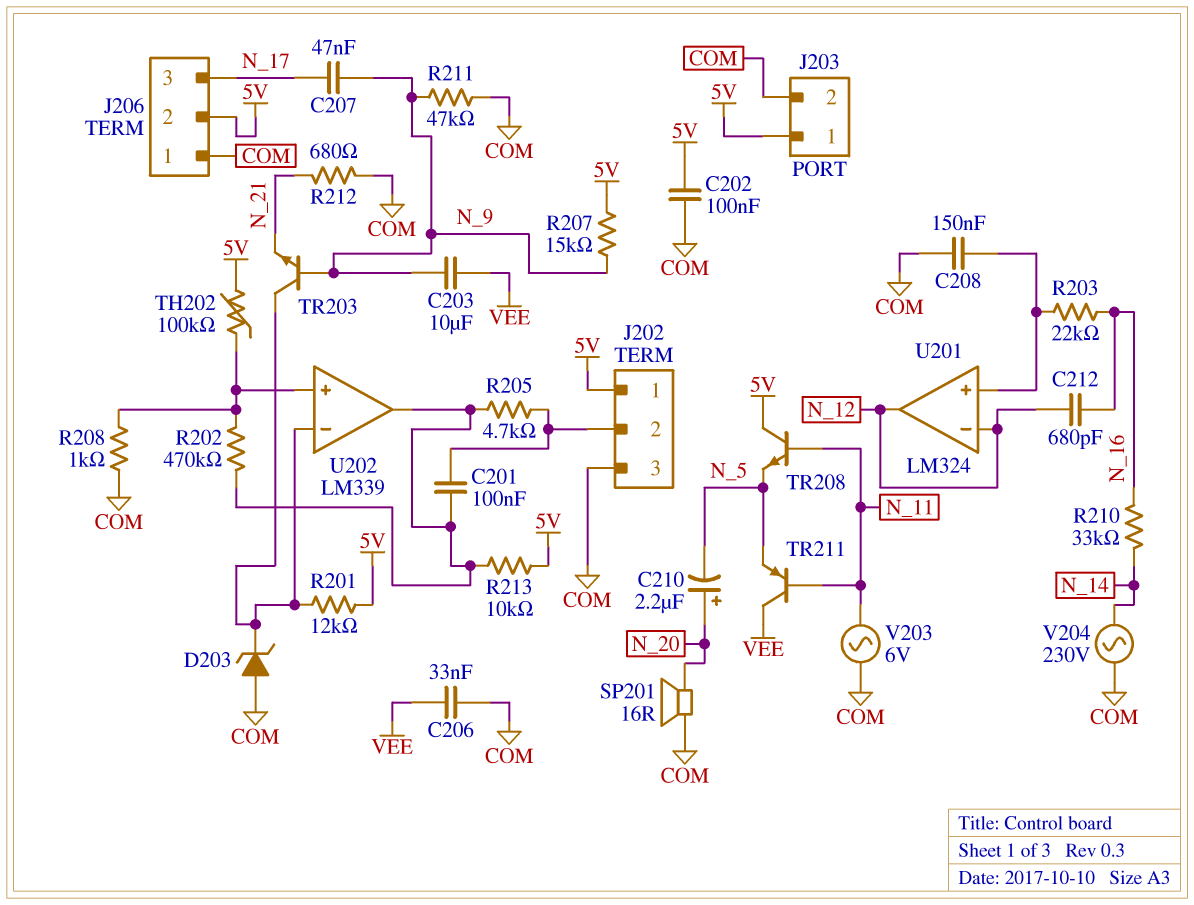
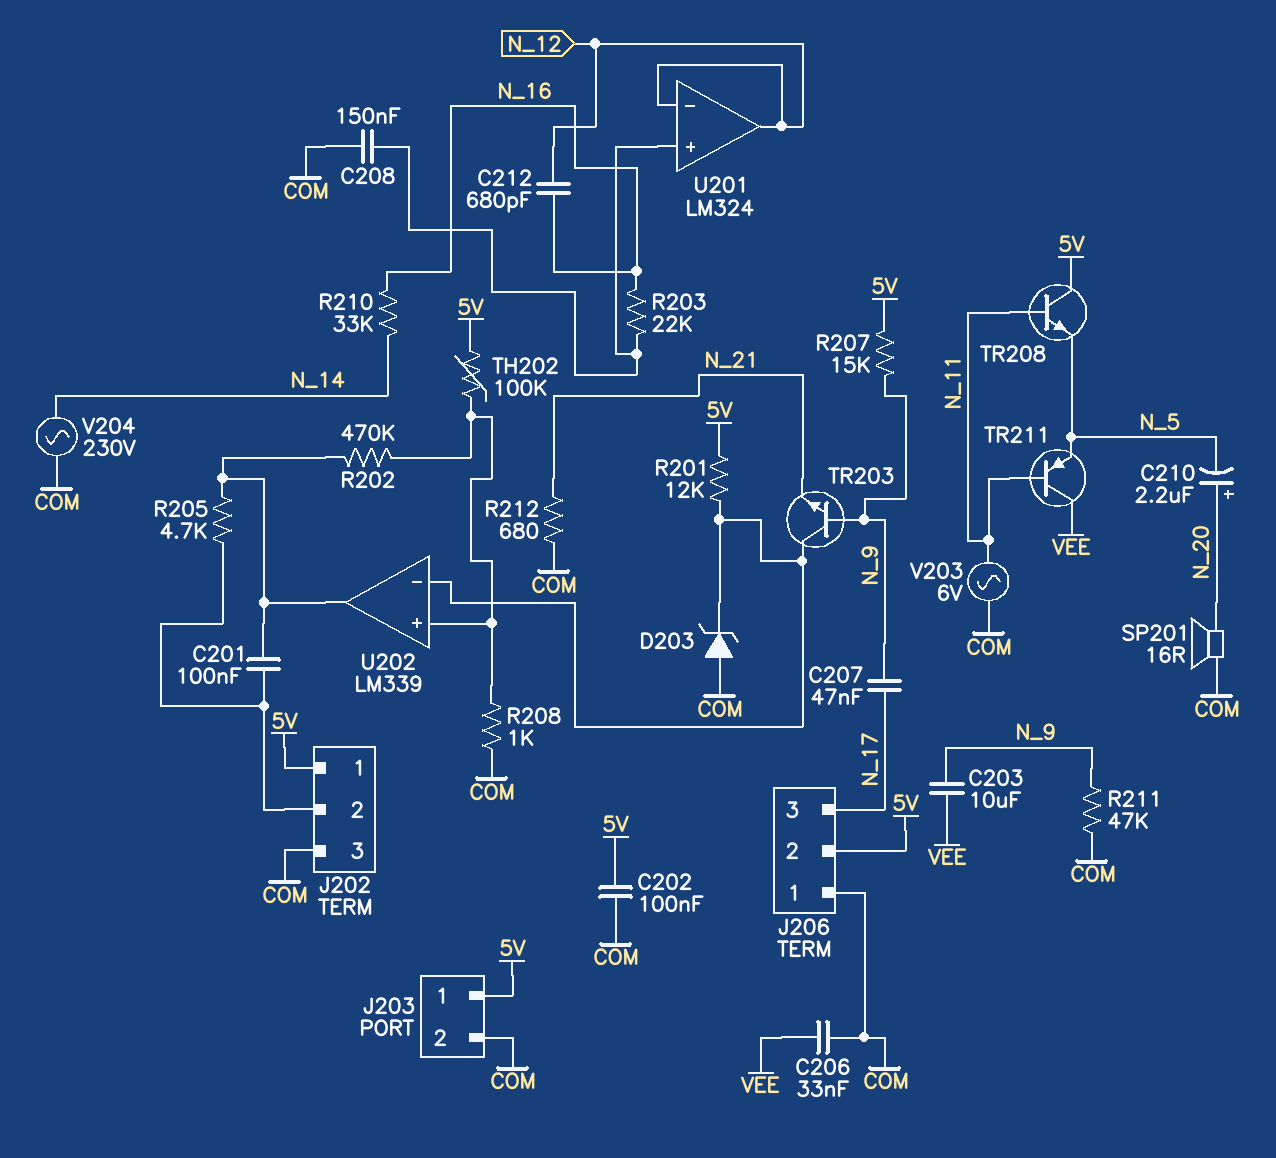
R213: 10k (5V, U202/out) -> none

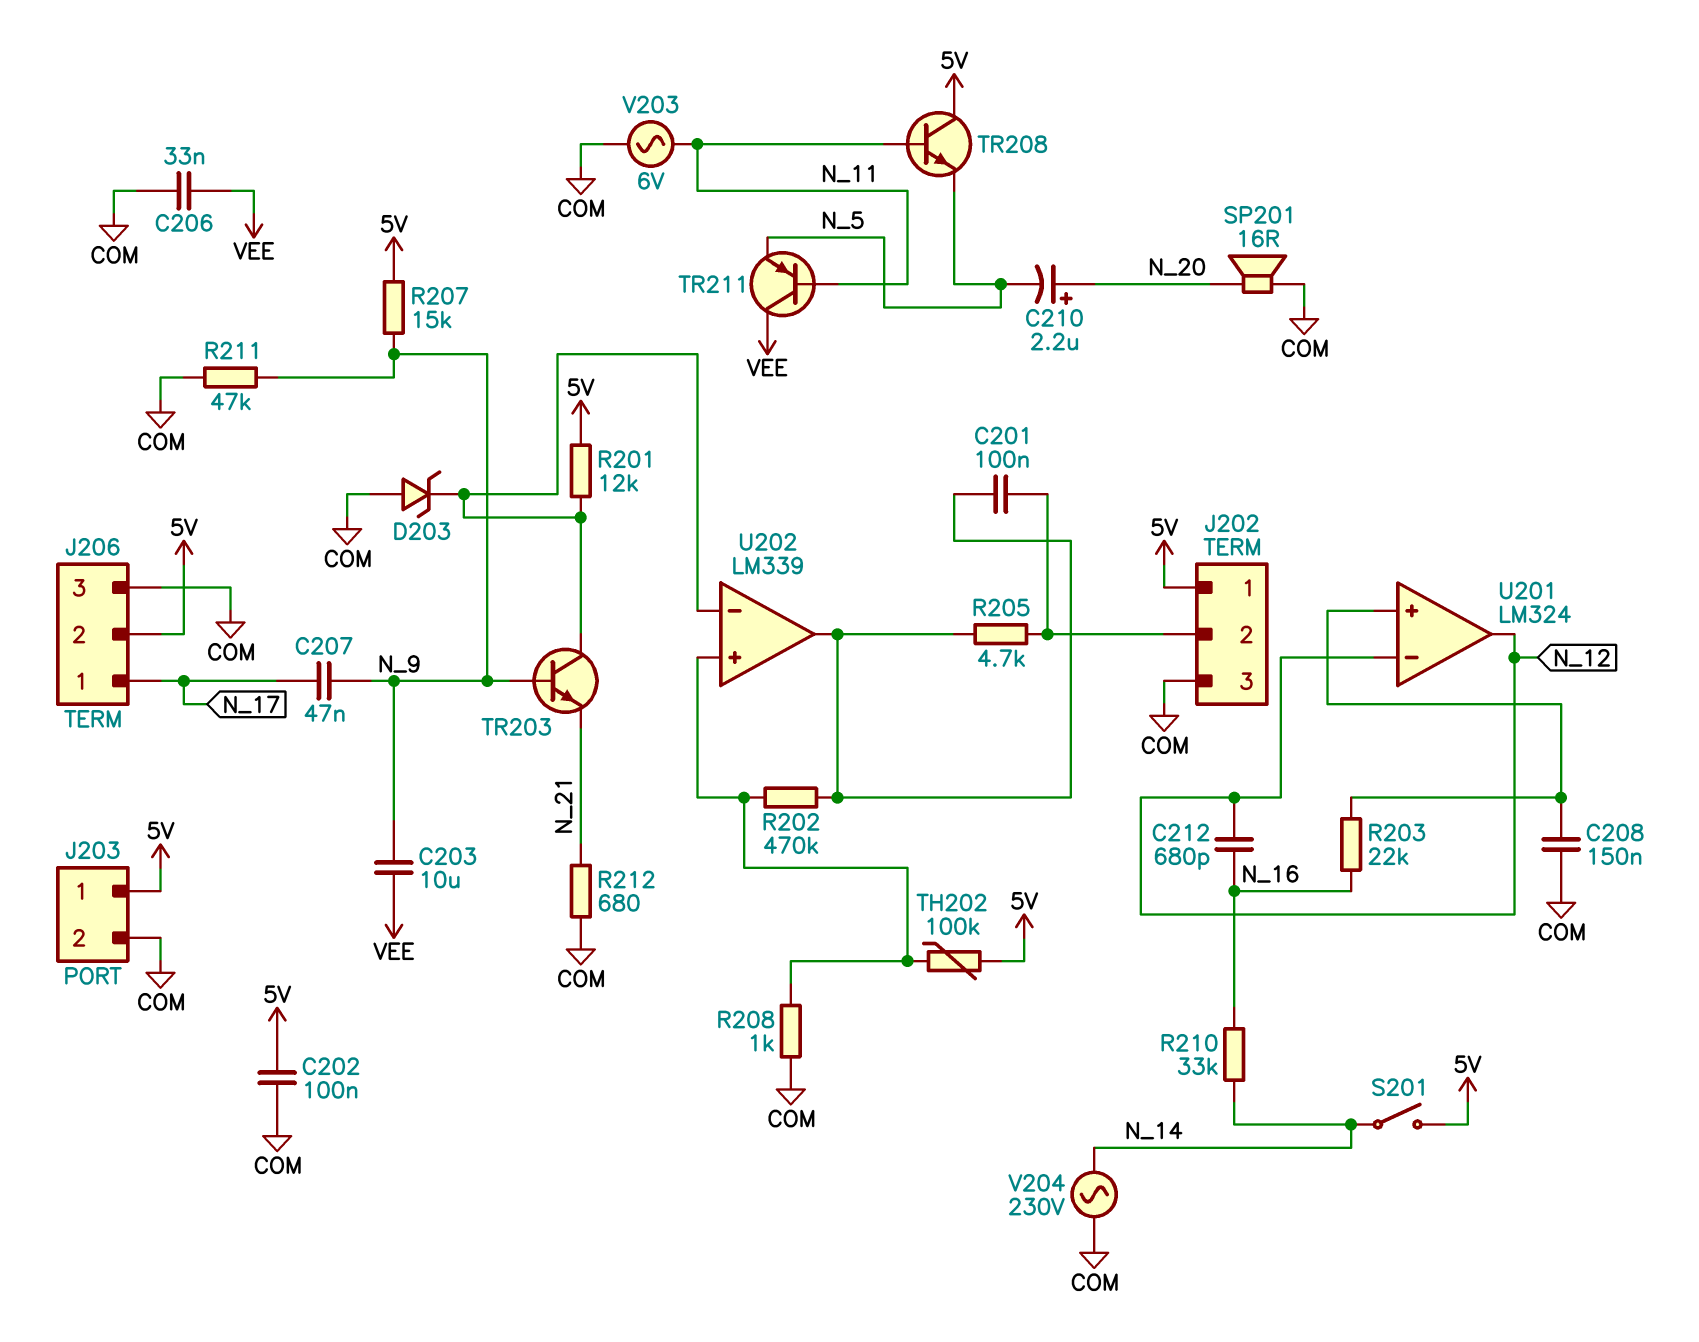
J206 pin 1: COM -> N_17
J206 pin 3: N_17 -> COM
S201: none -> switch (5V, N_14)

